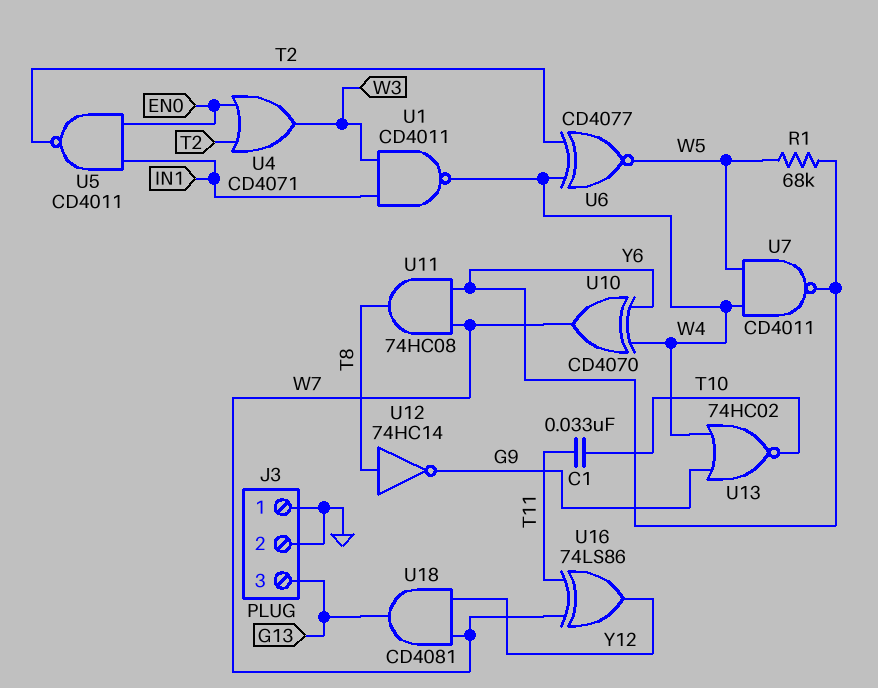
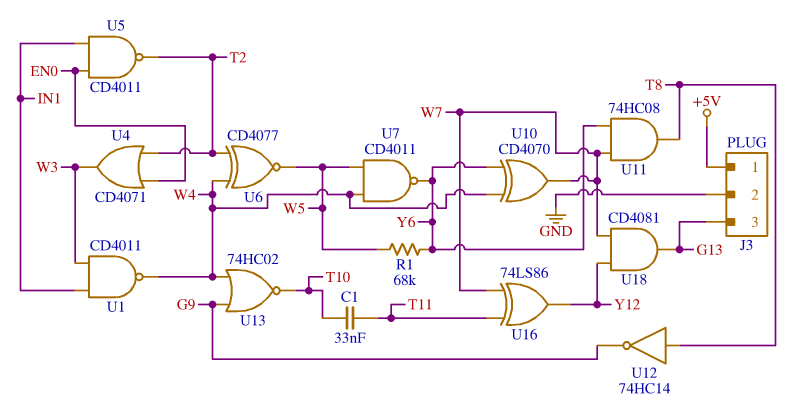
J3 pin 1: GND -> +5V

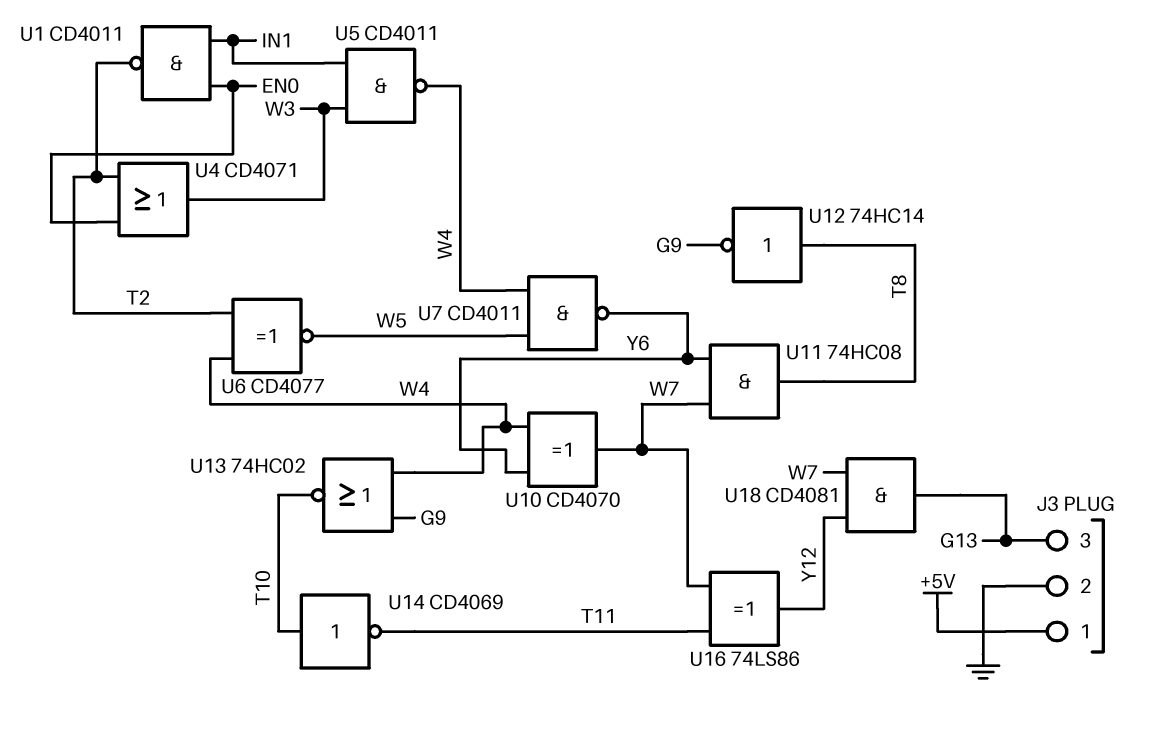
C1: 33nF (T10, T11) -> none
R1: 68k (W5, Y6) -> none
U1: NAND CD4011 (in IN1, in W3, out W4) -> NAND CD4011 (in EN0, in IN1, out T2)
U5: NAND CD4011 (in EN0, in IN1, out T2) -> NAND CD4011 (in IN1, in W3, out W4)
U14: none -> NOT CD4069 (in T10, out T11)

